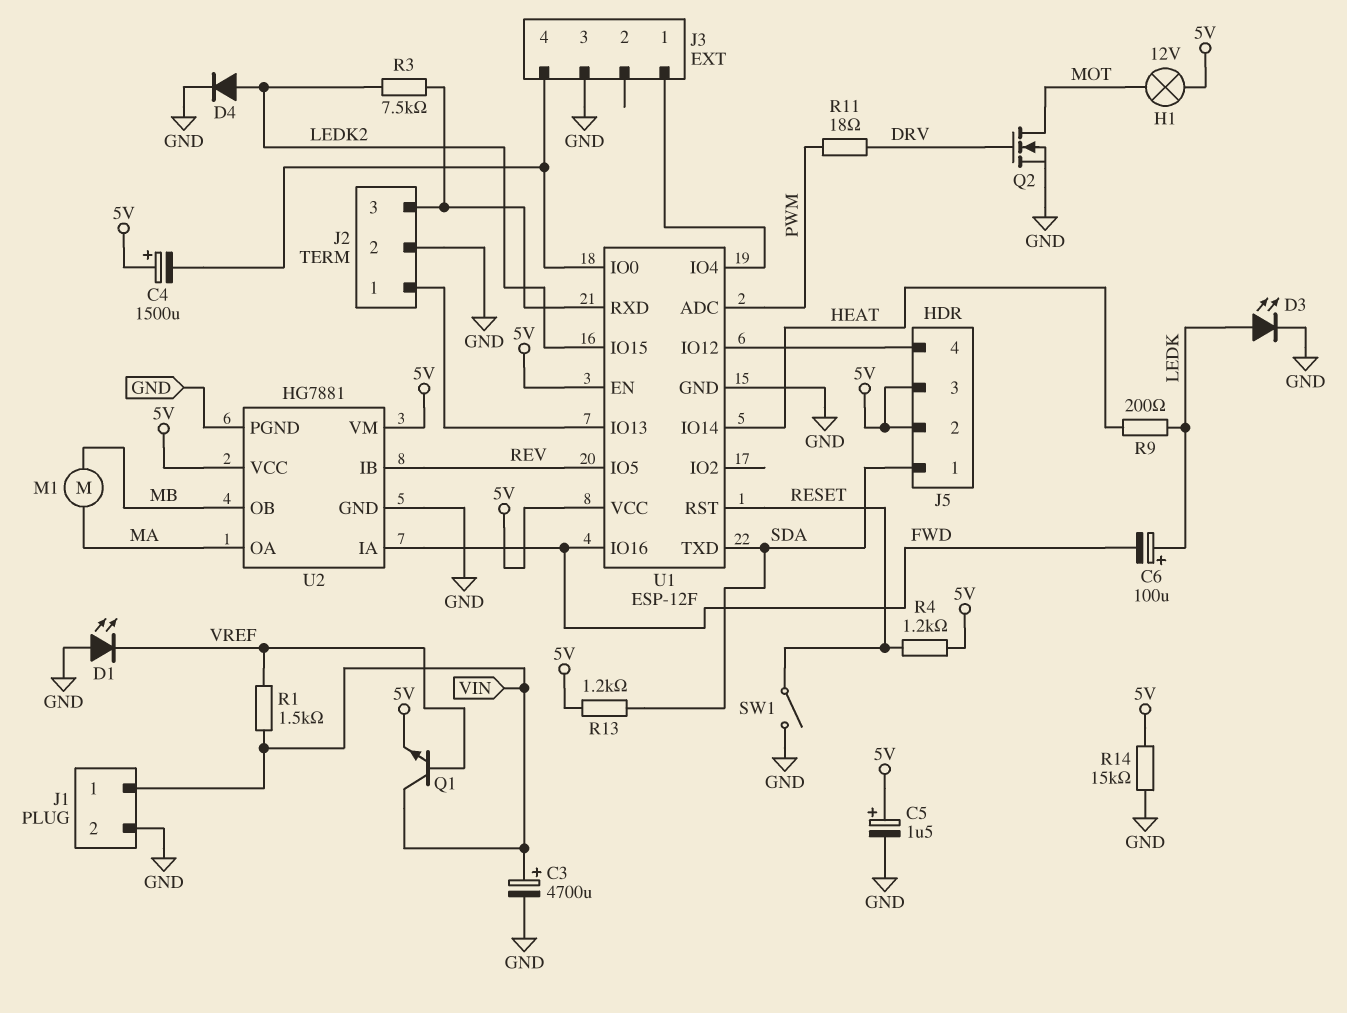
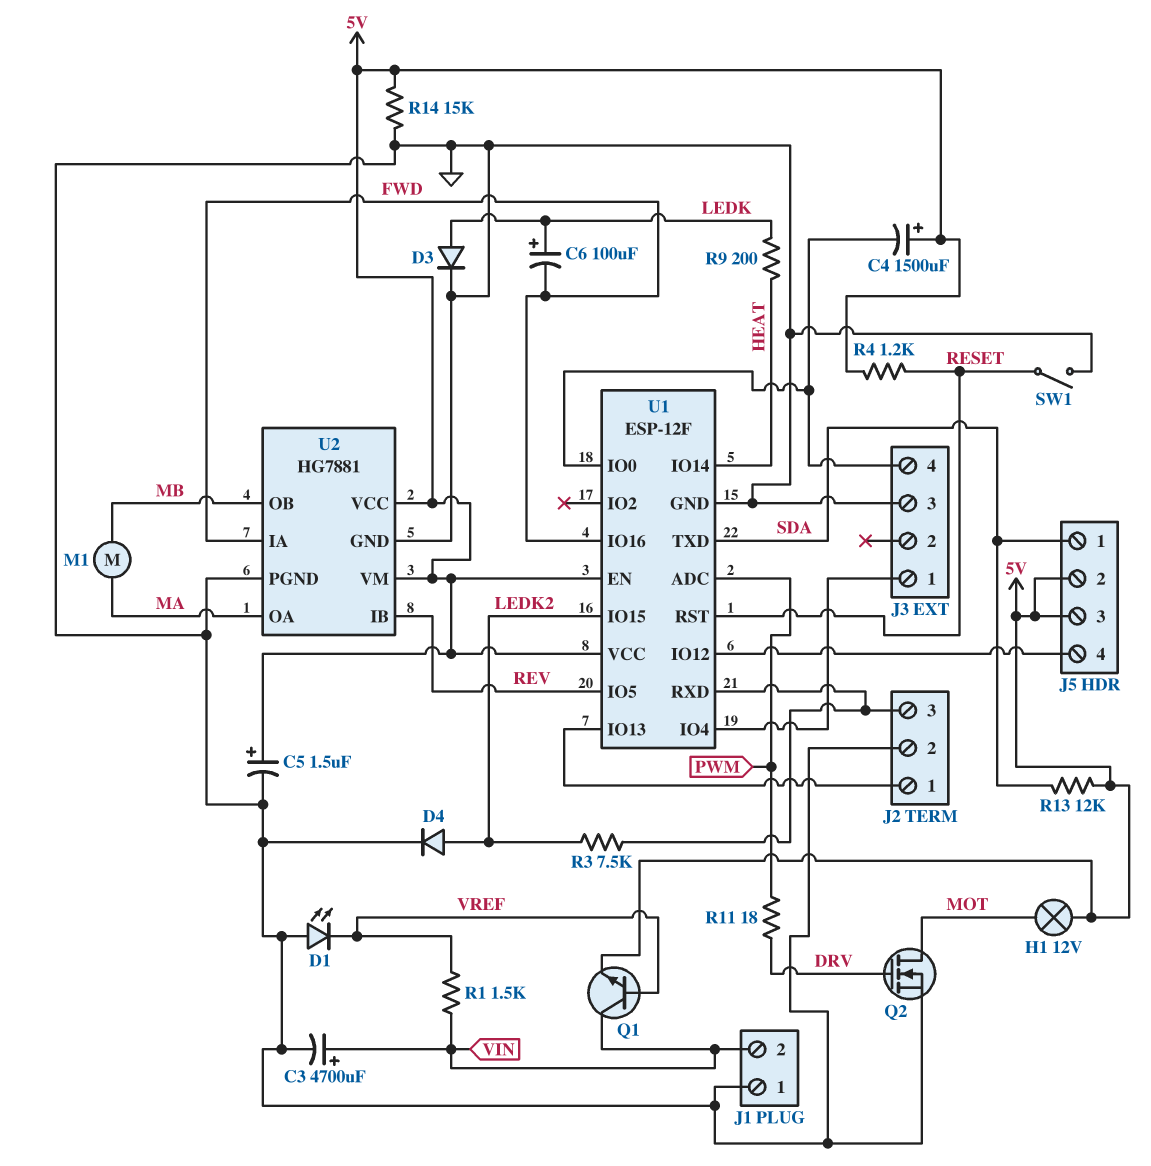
D3: LED (A LEDK, K GND) -> diode (A LEDK, K GND)
J1 pin 1: VIN -> GND
J1 pin 2: GND -> VIN
R13: 1.2k (5V, SDA) -> 12k (5V, SDA)

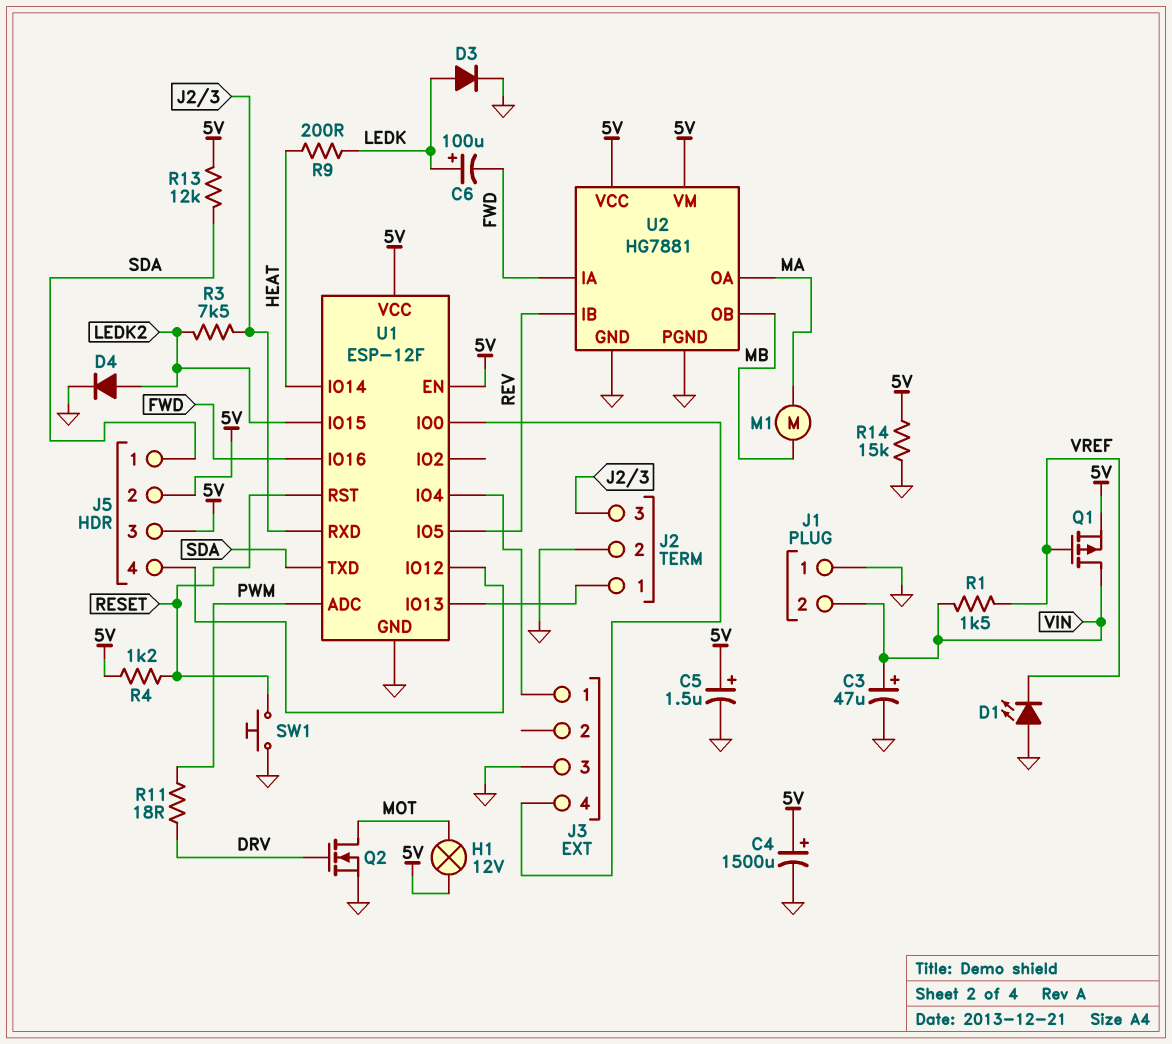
C3: 4700uF (plus VIN, minus GND) -> 47uF (plus VIN, minus GND)
C4: 1500uF (plus 5V, minus J3/4) -> 1500uF (plus 5V, minus GND)
Q1: NPN (B VREF, C VIN, E 5V) -> PMOS (G VREF, D VIN, S 5V)
SW1: switch (GND, RESET) -> button (GND, RESET)

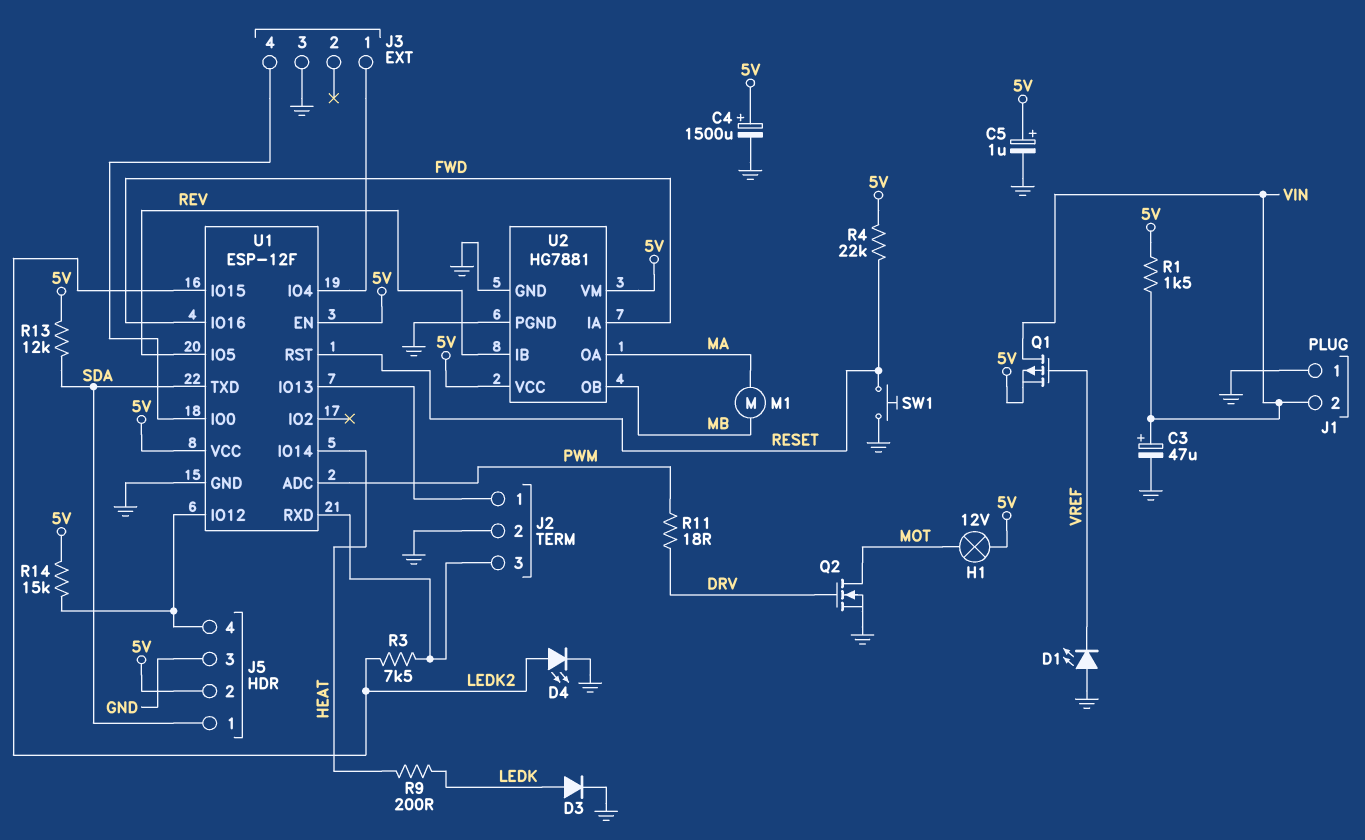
C5: 1.5uF (plus 5V, minus GND) -> 1uF (plus 5V, minus GND)
C6: 100uF (plus LEDK, minus FWD) -> none
D4: diode (A LEDK2, K GND) -> LED (A LEDK2, K GND)
J5 pin 3: 5V -> GND
R1: 1.5k (VIN, VREF) -> 1.5k (5V, VIN)
R4: 1.2k (5V, RESET) -> 22k (5V, RESET)
R14: 15k (5V, GND) -> 15k (5V, J5/4)

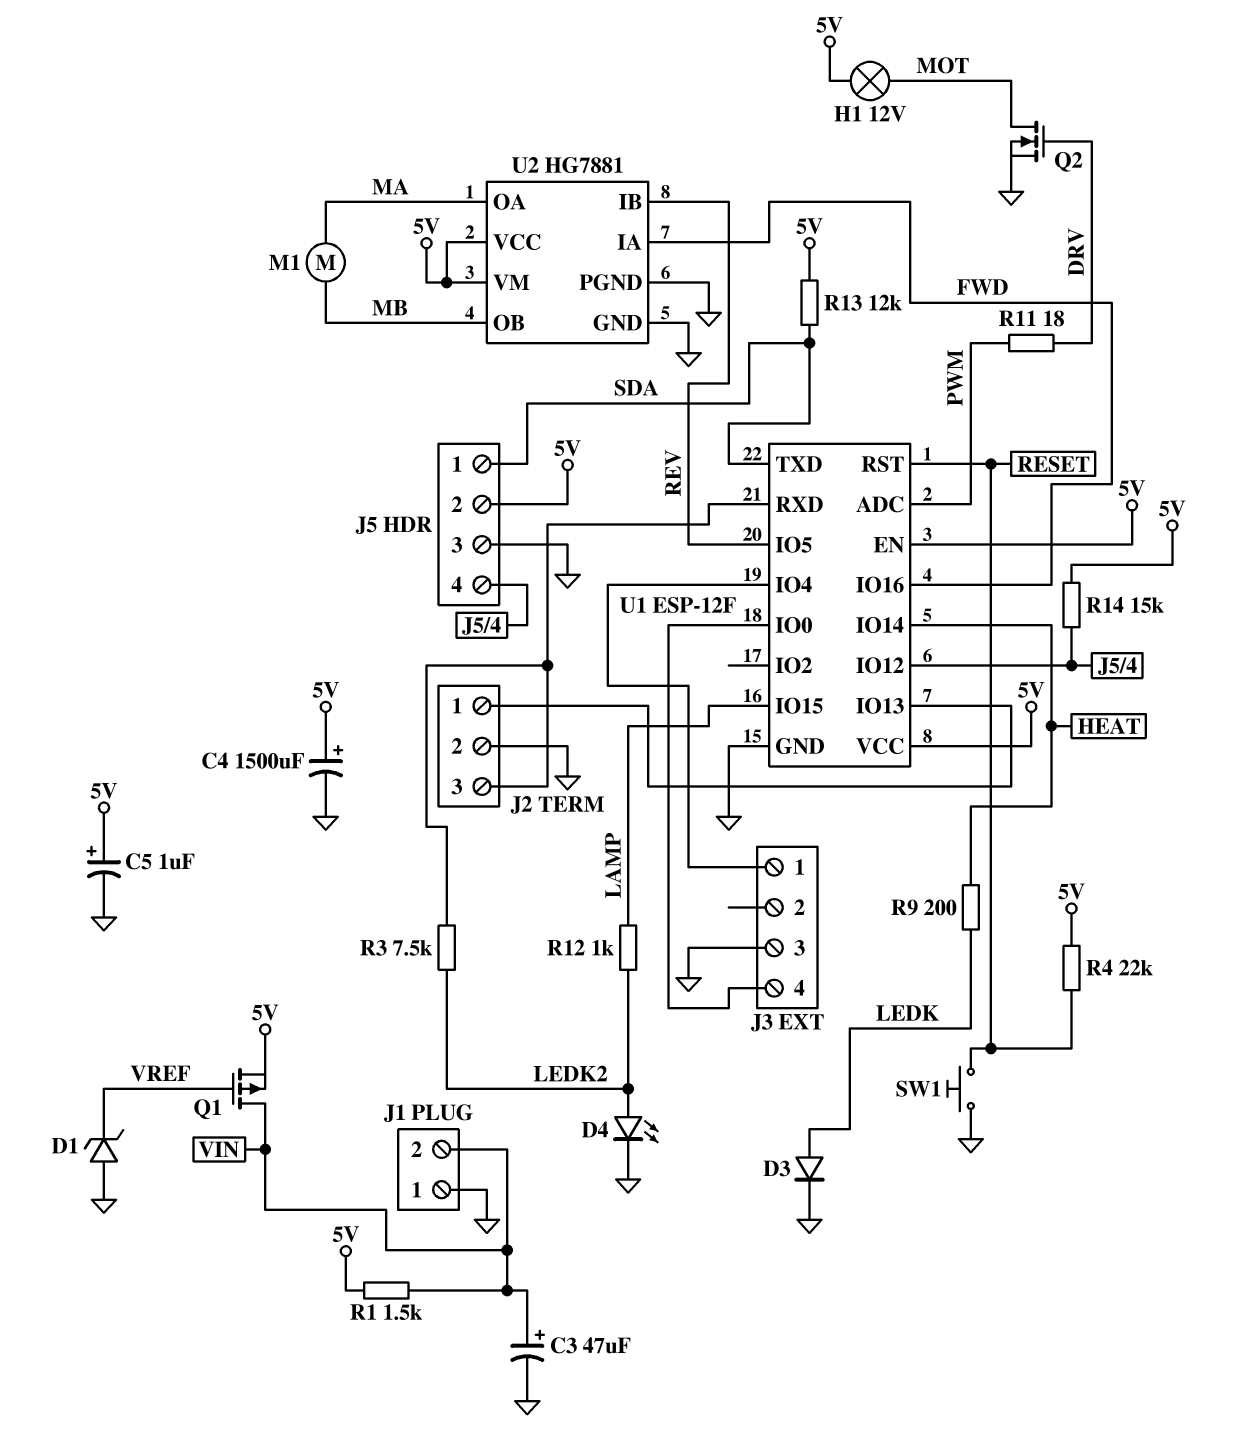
D1: LED (A GND, K VREF) -> zener (A GND, K VREF)
R12: none -> 1k (LAMP, LEDK2)
U1 pin IO15: LEDK2 -> LAMP

